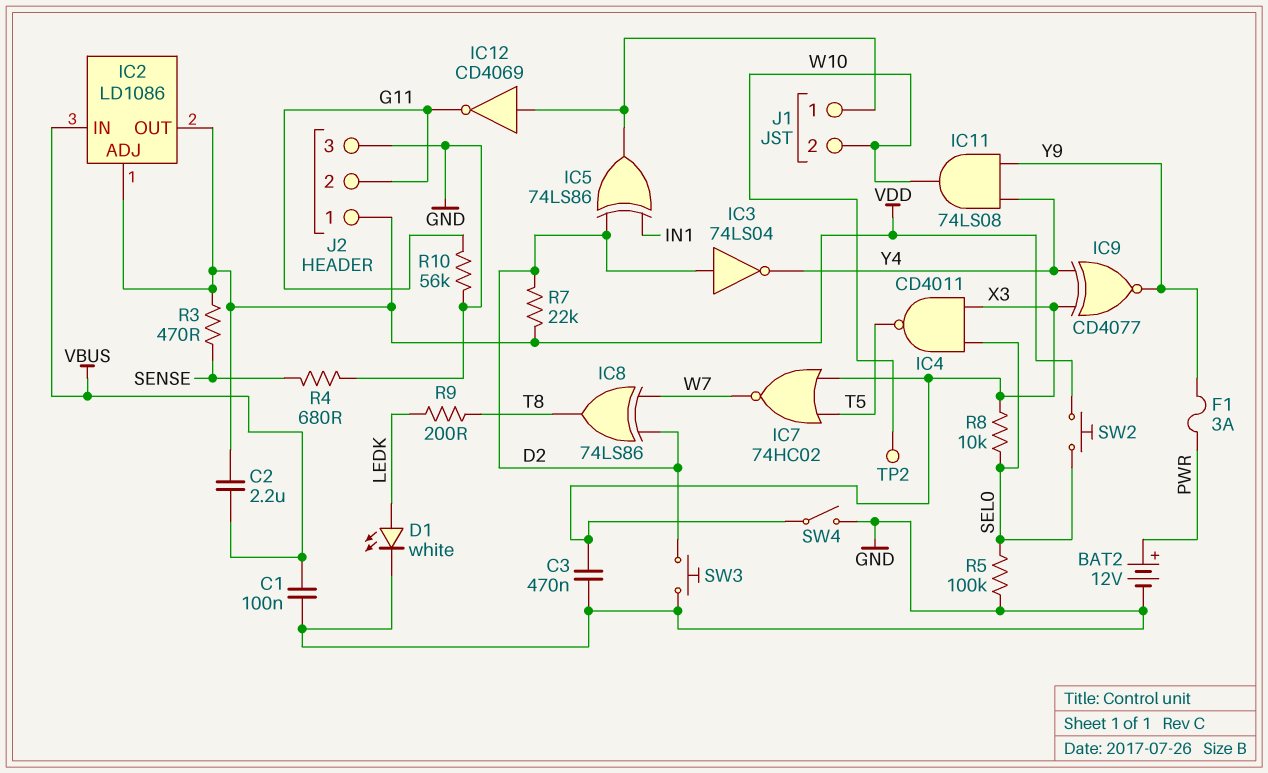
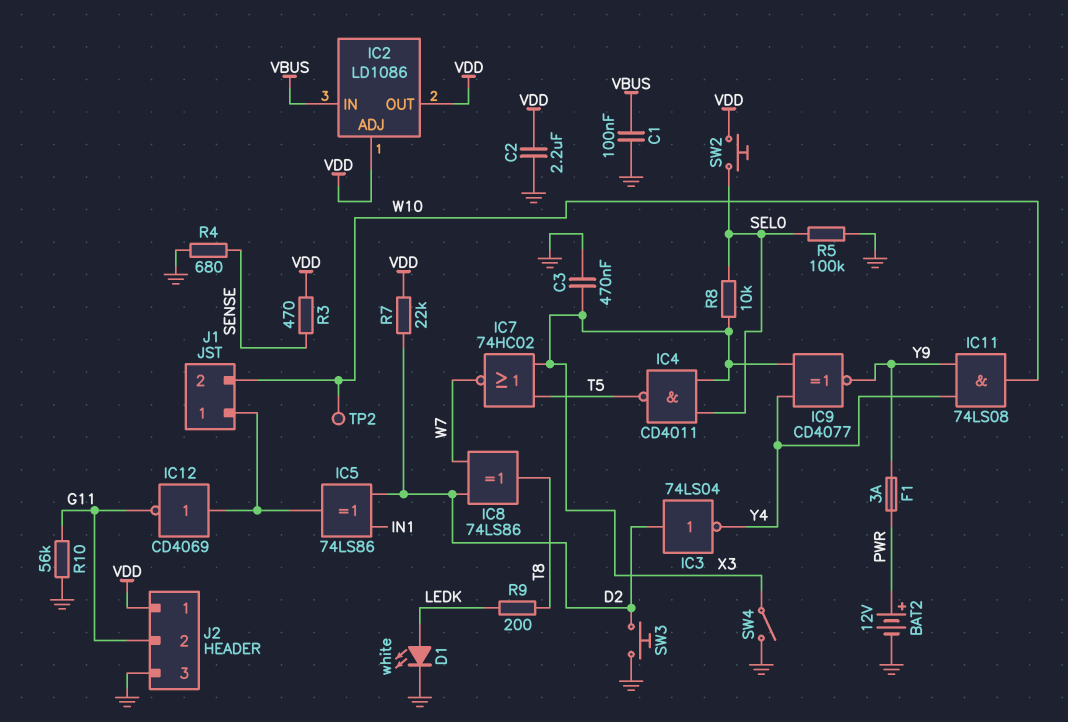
C2: 2.2uF (VBUS, VDD) -> 2.2uF (GND, VDD)

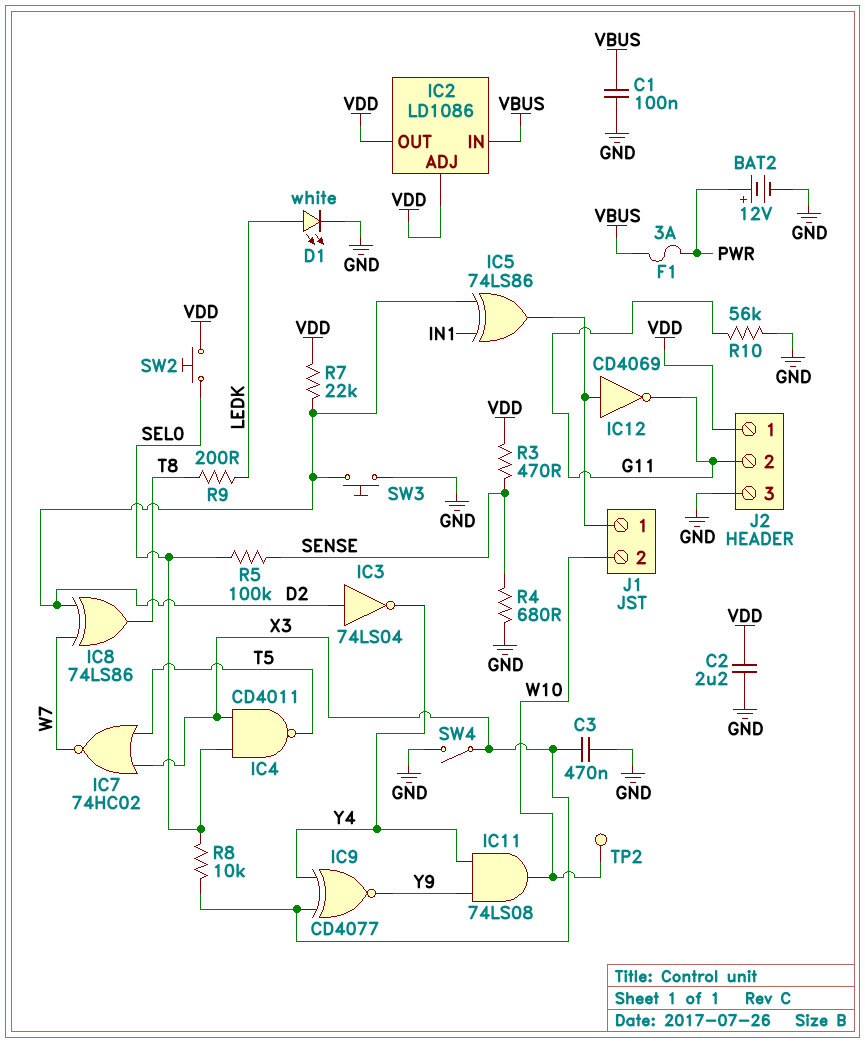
F1: 3A (PWR, Y9) -> 3A (PWR, VBUS)
R5: 100k (GND, SEL0) -> 100k (SEL0, SENSE)

